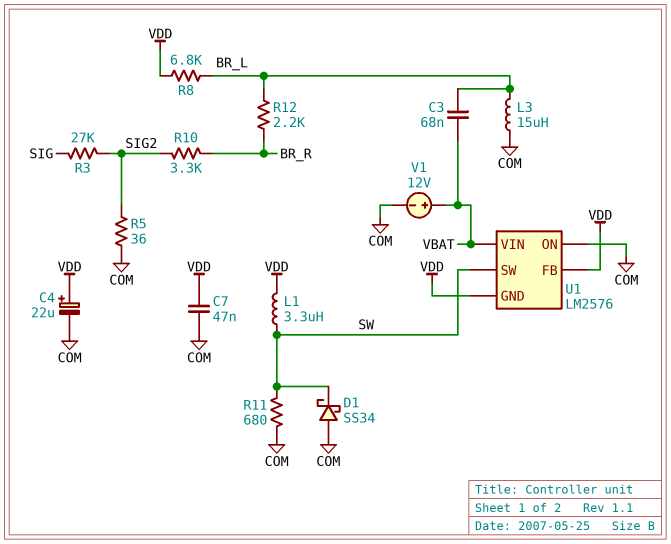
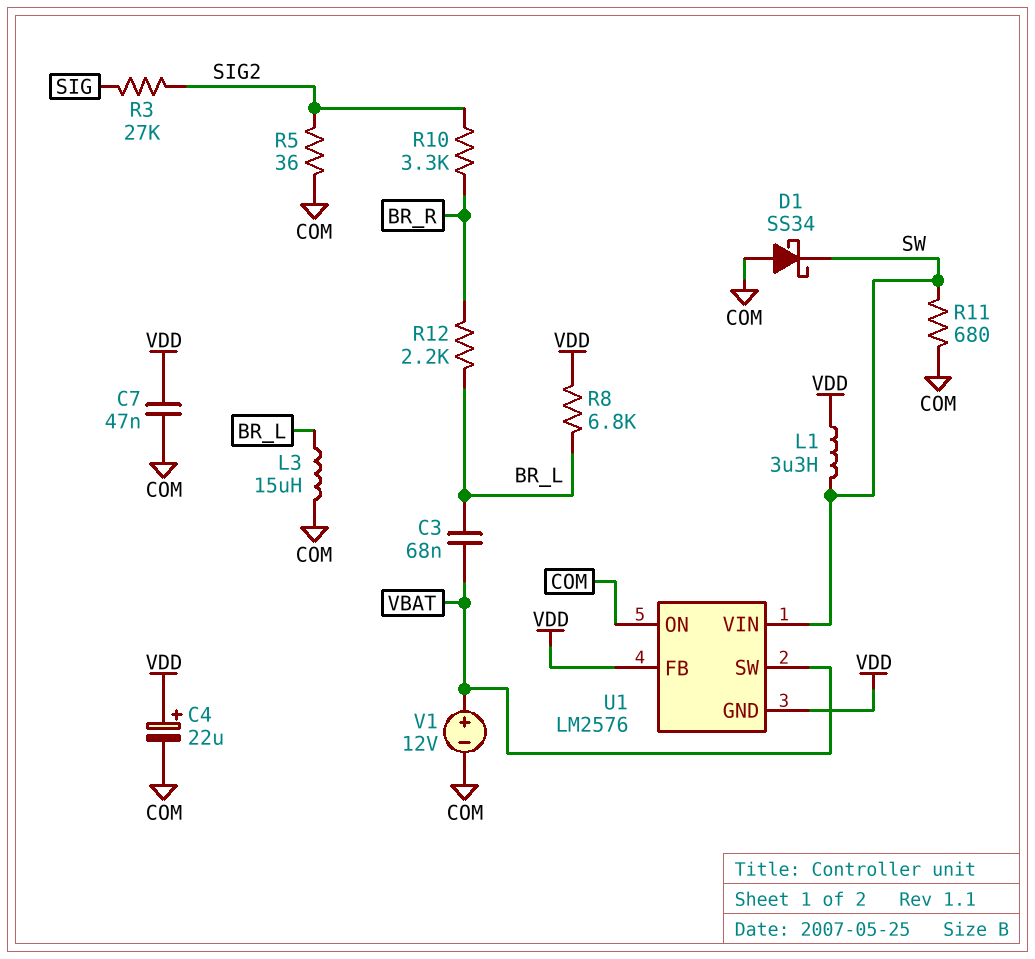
U1 pin SW: SW -> VBAT
U1 pin VIN: VBAT -> SW

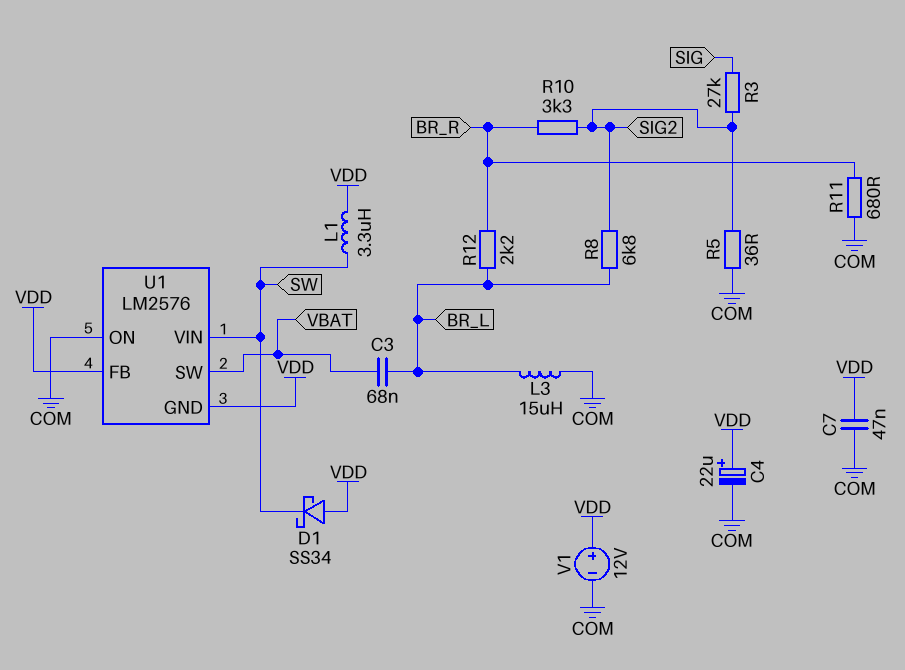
D1: schottky SS34 (A COM, K SW) -> schottky SS34 (A VDD, K SW)
R8: 6.8k (BR_L, VDD) -> 6.8k (BR_L, SIG2)
R11: 680 (COM, SW) -> 680 (BR_R, COM)
V1: 12V (plus VBAT, minus COM) -> 12V (plus VDD, minus COM)

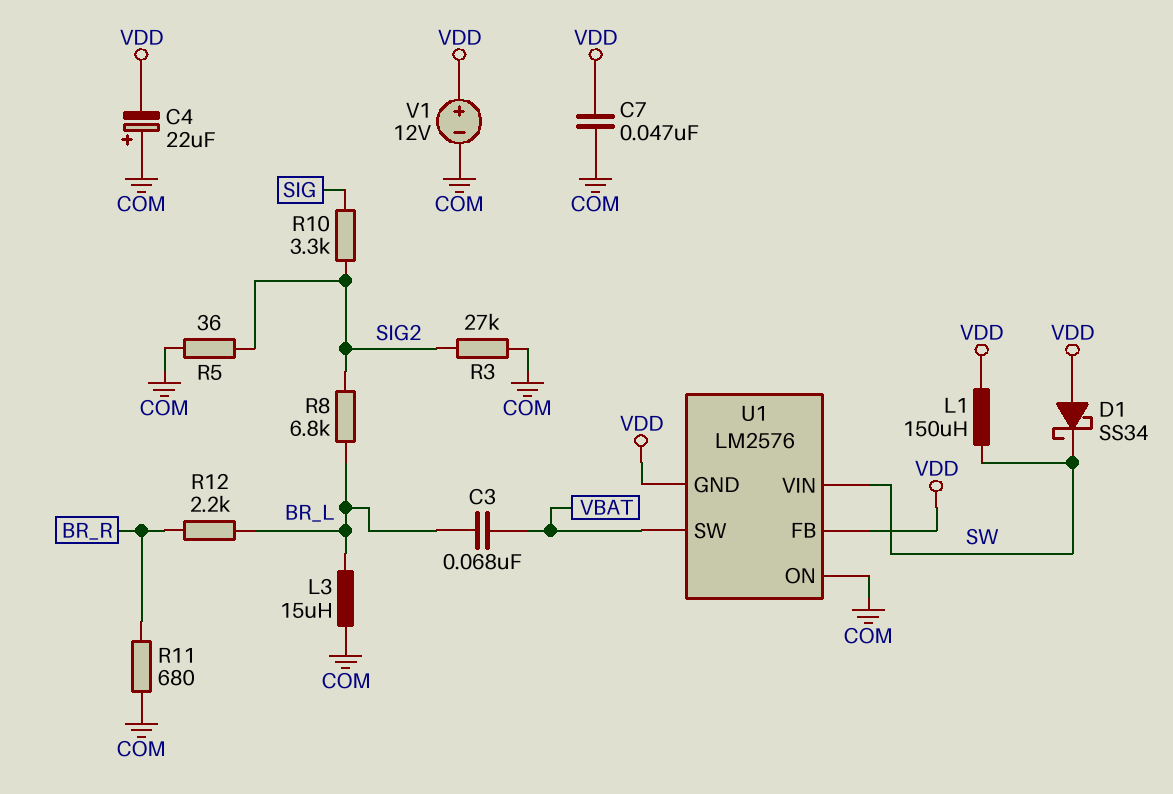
C4: 22uF (plus VDD, minus COM) -> 22uF (plus COM, minus VDD)
L1: 3.3uH (SW, VDD) -> 150uH (SW, VDD)
R3: 27k (SIG, SIG2) -> 27k (COM, SIG2)
R10: 3.3k (BR_R, SIG2) -> 3.3k (SIG, SIG2)

